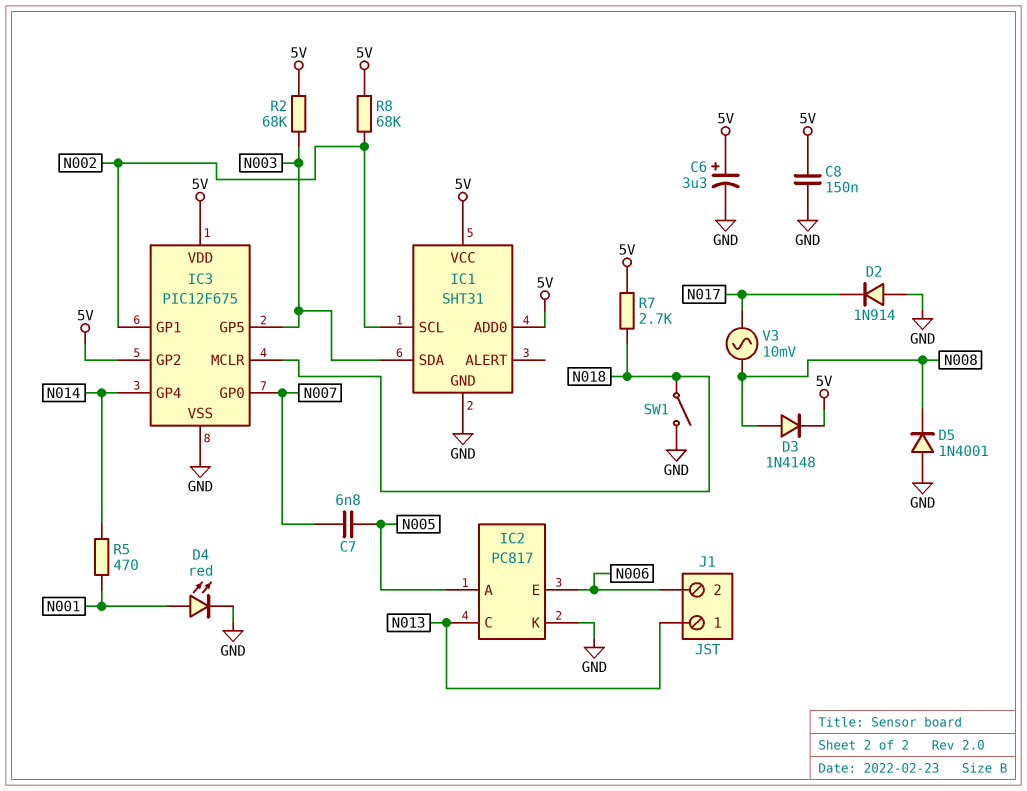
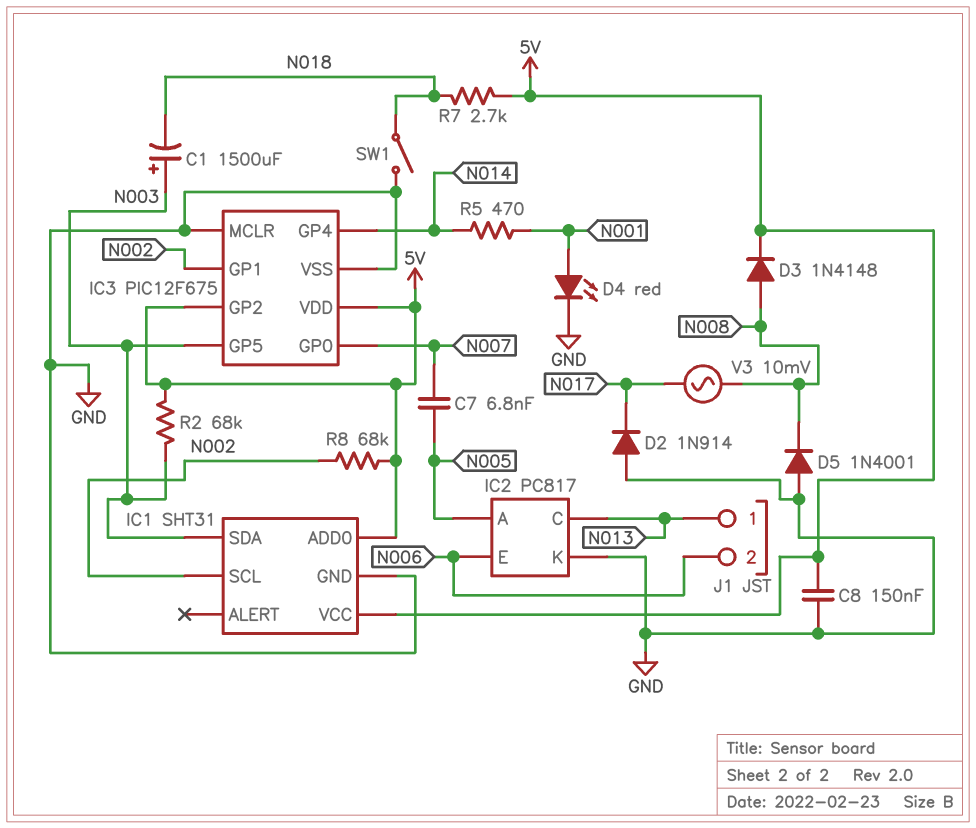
C1: none -> 1500uF (plus N003, minus N018)
C6: 3.3uF (plus 5V, minus GND) -> none
IC3 pin MCLR: N018 -> GND

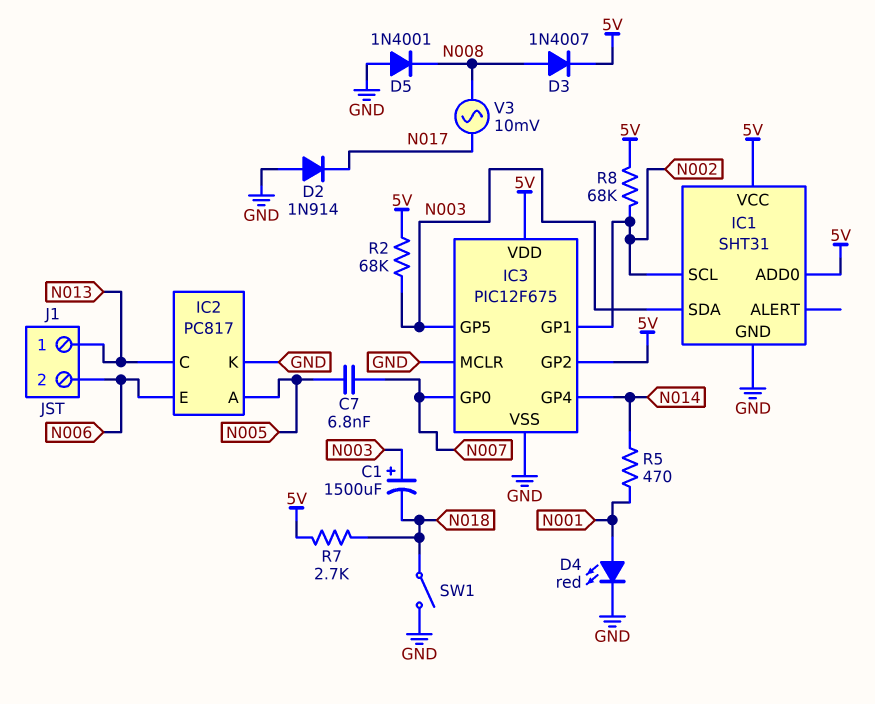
C8: 150nF (5V, GND) -> none
D3: diode 1N4148 (A N008, K 5V) -> diode 1N4007 (A N008, K 5V)

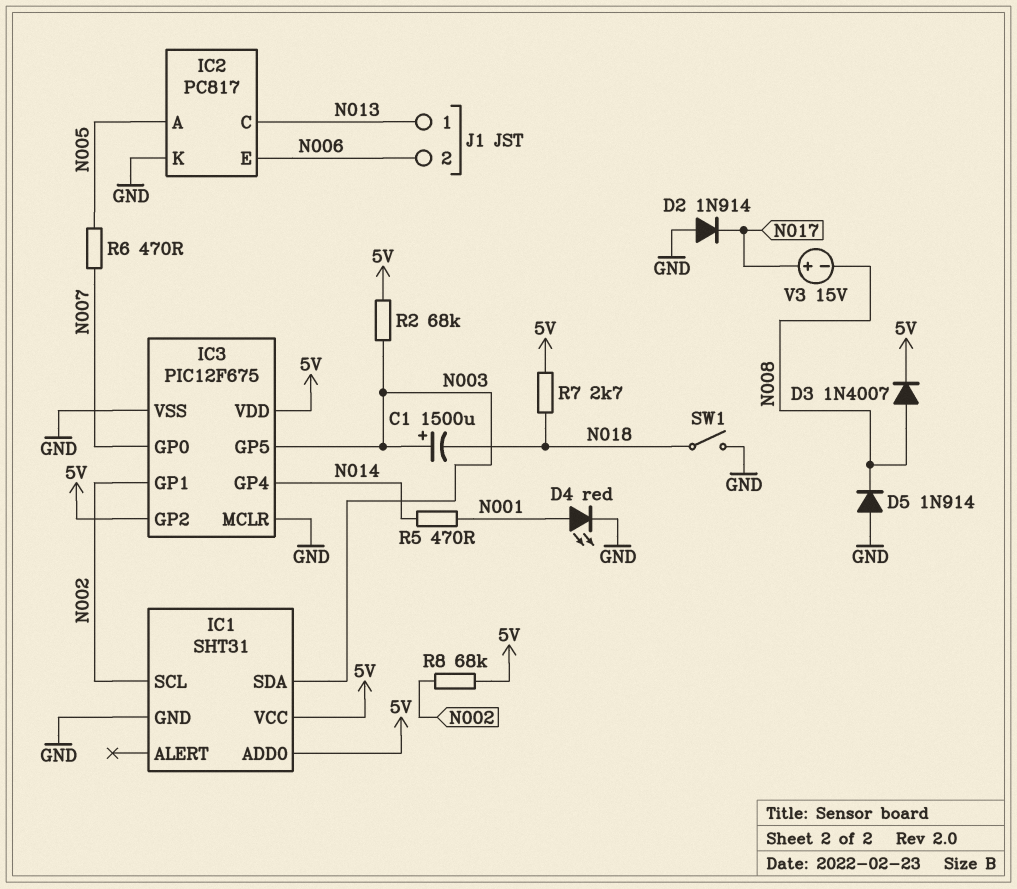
C7: 6.8nF (N005, N007) -> none
D5: diode 1N4001 (A GND, K N008) -> diode 1N914 (A GND, K N008)
R6: none -> 470 (N005, N007)
V3: AC 10mV (N008, N017) -> 15V (plus N017, minus N008)

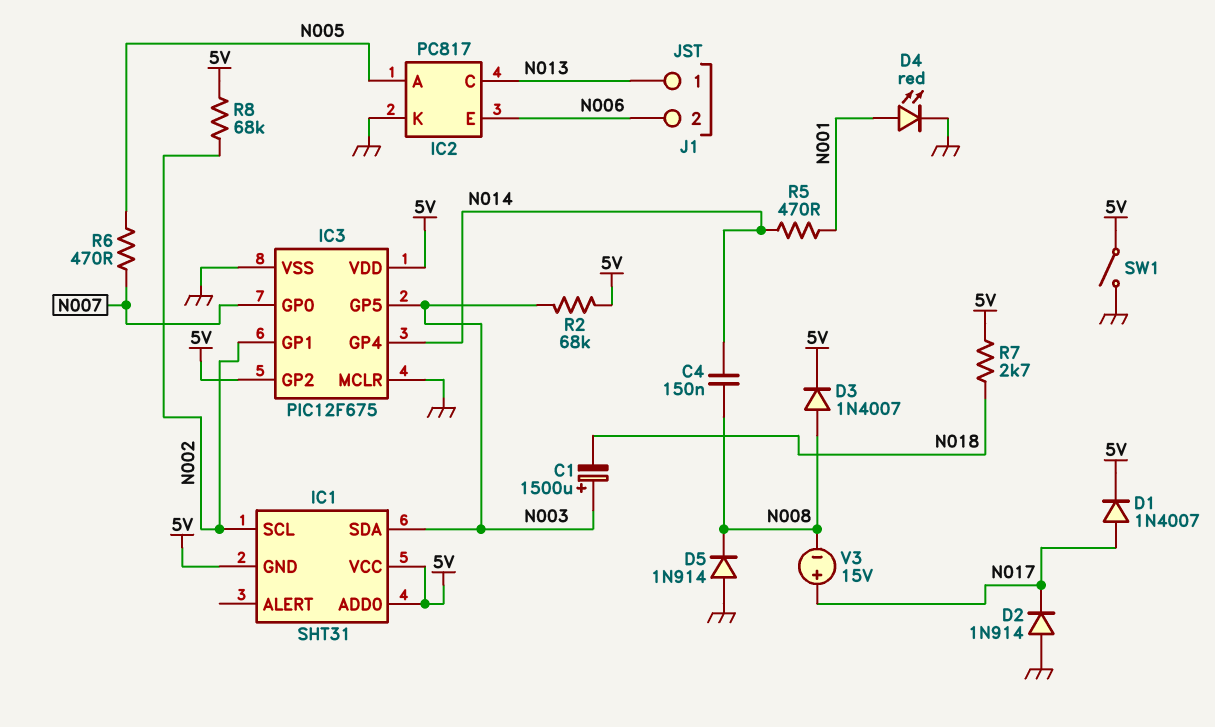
C4: none -> 150nF (N008, N014)
D1: none -> diode 1N4007 (A N017, K 5V)
IC1 pin GND: GND -> 5V
SW1: switch (GND, N018) -> switch (5V, GND)

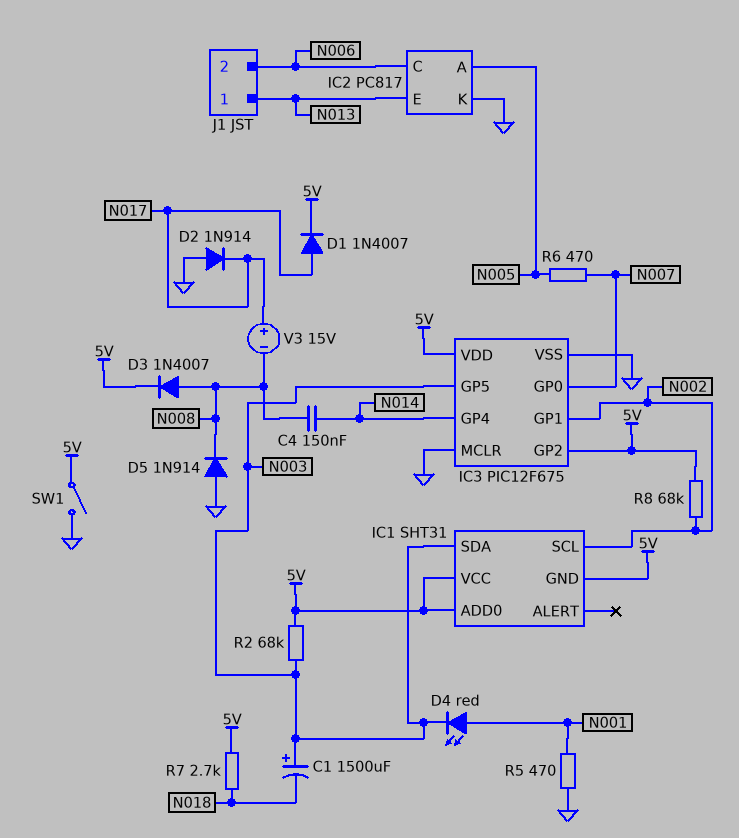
D4: LED red (A N001, K GND) -> LED red (A N001, K N003)
IC2 pin C: N013 -> N006
IC2 pin E: N006 -> N013
R5: 470 (N001, N014) -> 470 (GND, N001)

